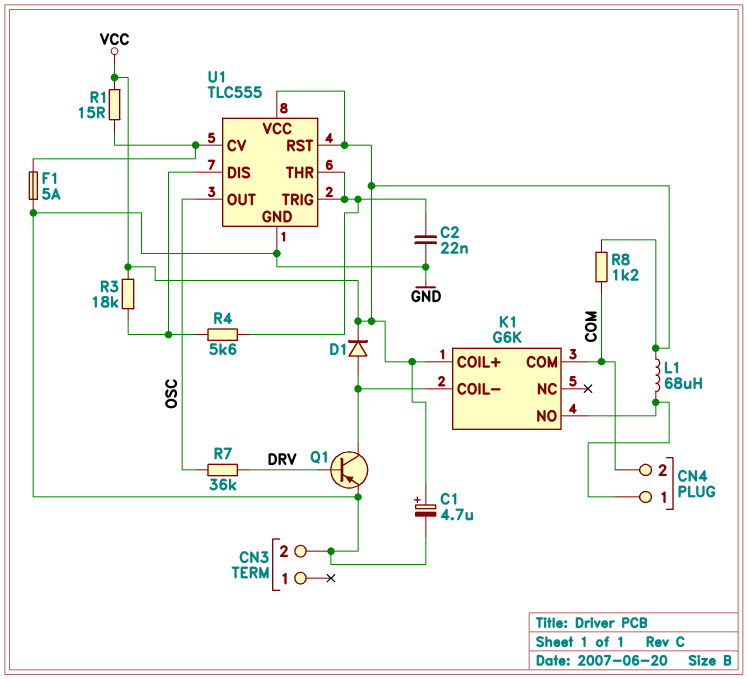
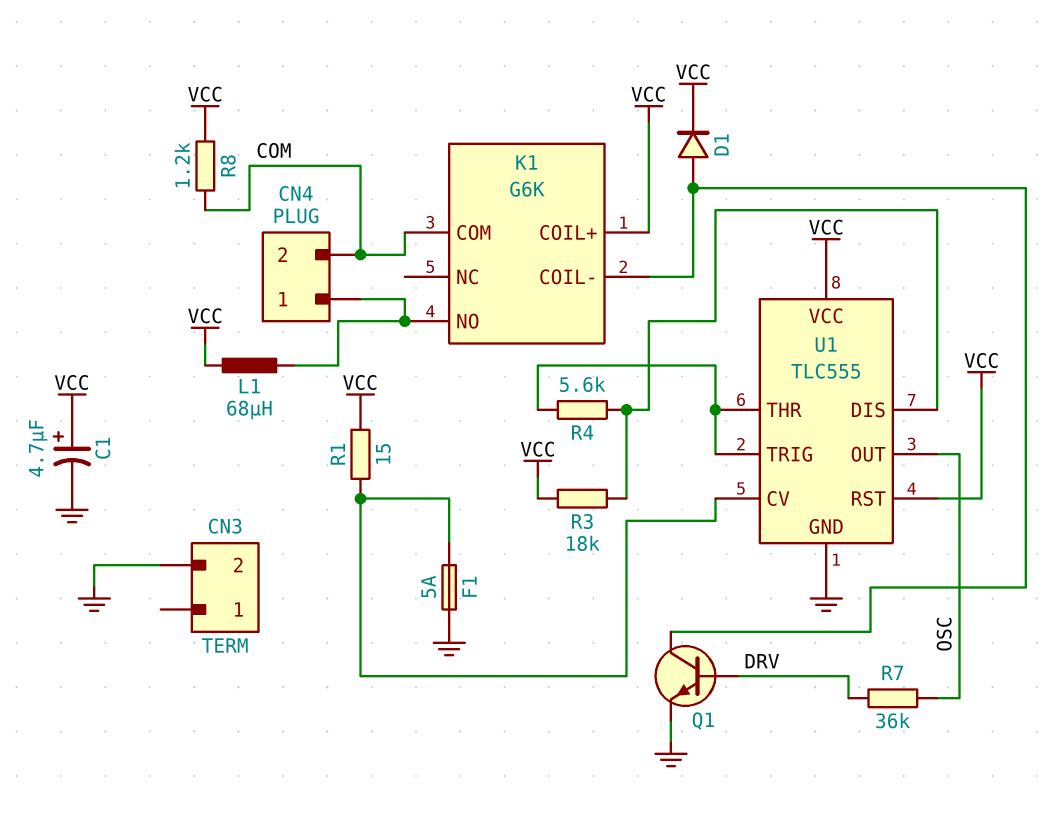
C2: 22nF (GND, U1/THR) -> none
Q1: PNP (B DRV, C K1/COIL-, E GND) -> NPN (B DRV, C K1/COIL-, E GND)

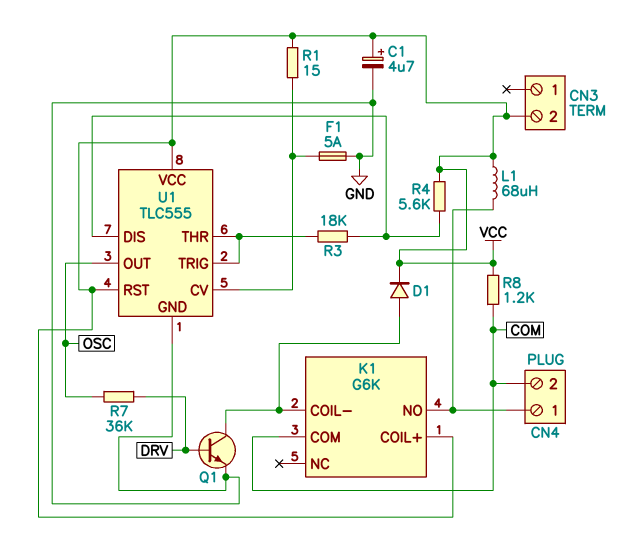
CN3 pin 2: GND -> VCC
R3: 18k (U1/DIS, VCC) -> 18k (U1/DIS, U1/THR)
R4: 5.6k (U1/DIS, U1/THR) -> 5.6k (U1/DIS, VCC)

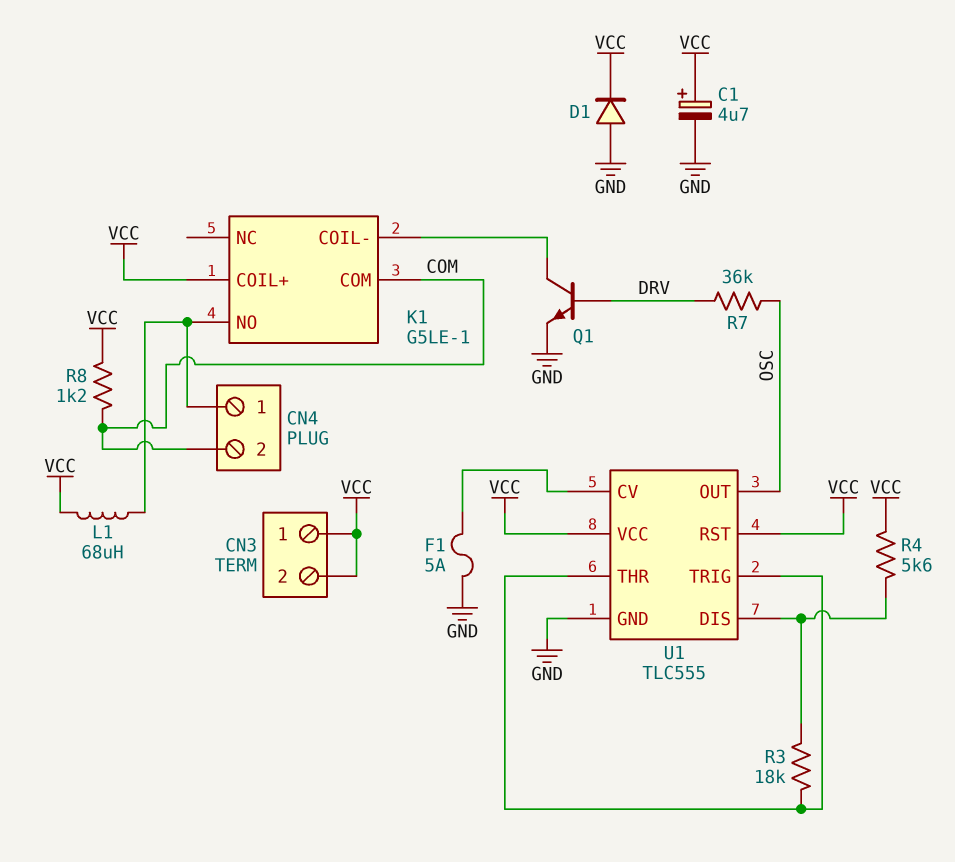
CN3 pin 1: none -> VCC
D1: diode (A K1/COIL-, K VCC) -> diode (A GND, K VCC)
K1: G6K -> G5LE-1
R1: 15 (U1/CV, VCC) -> none

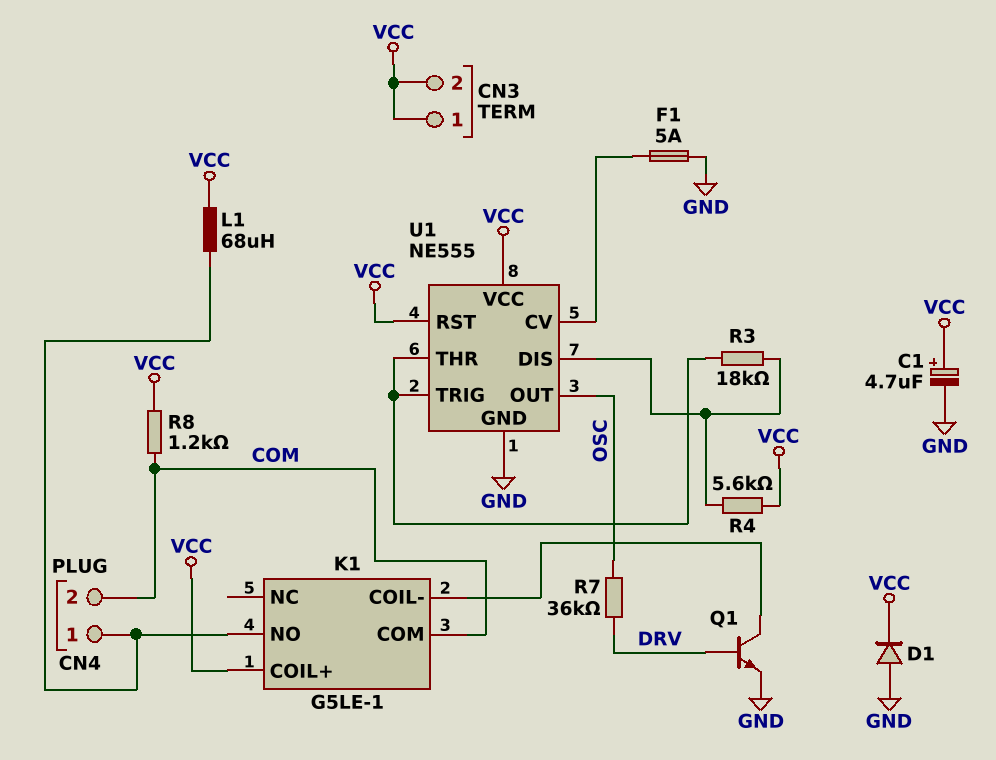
U1: TLC555 -> NE555

